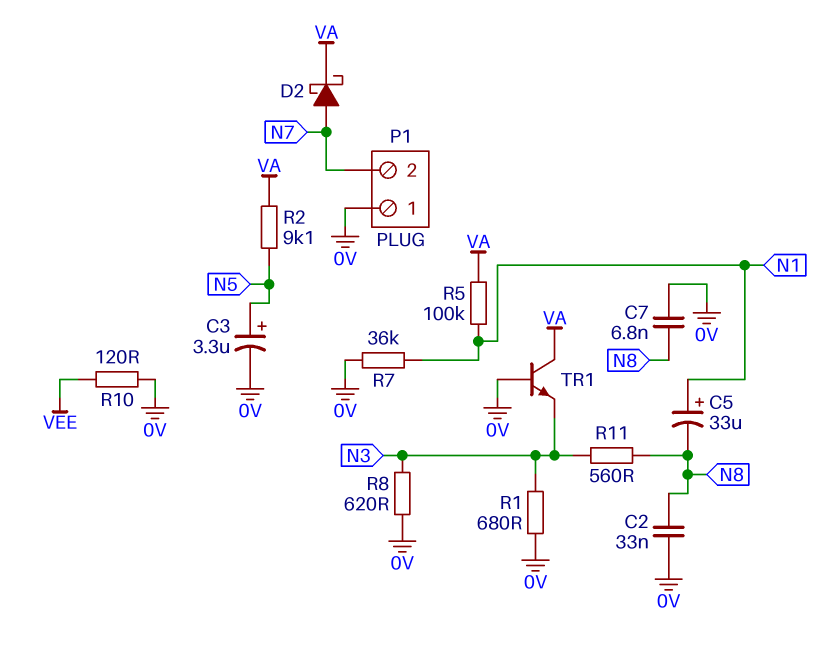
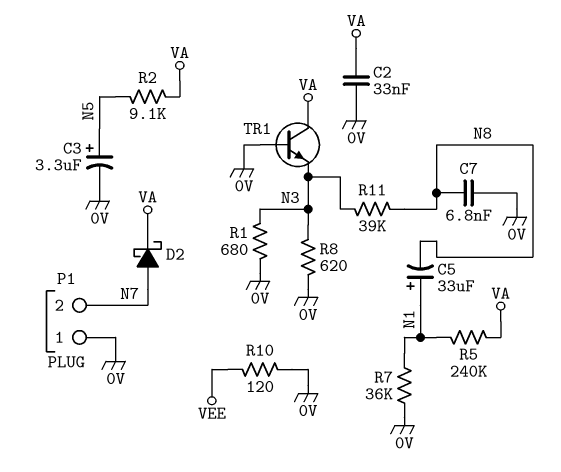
C2: 33nF (0V, N8) -> 33nF (0V, VA)
R5: 100k (N1, VA) -> 240k (N1, VA)
R11: 560 (N3, N8) -> 39k (N3, N8)

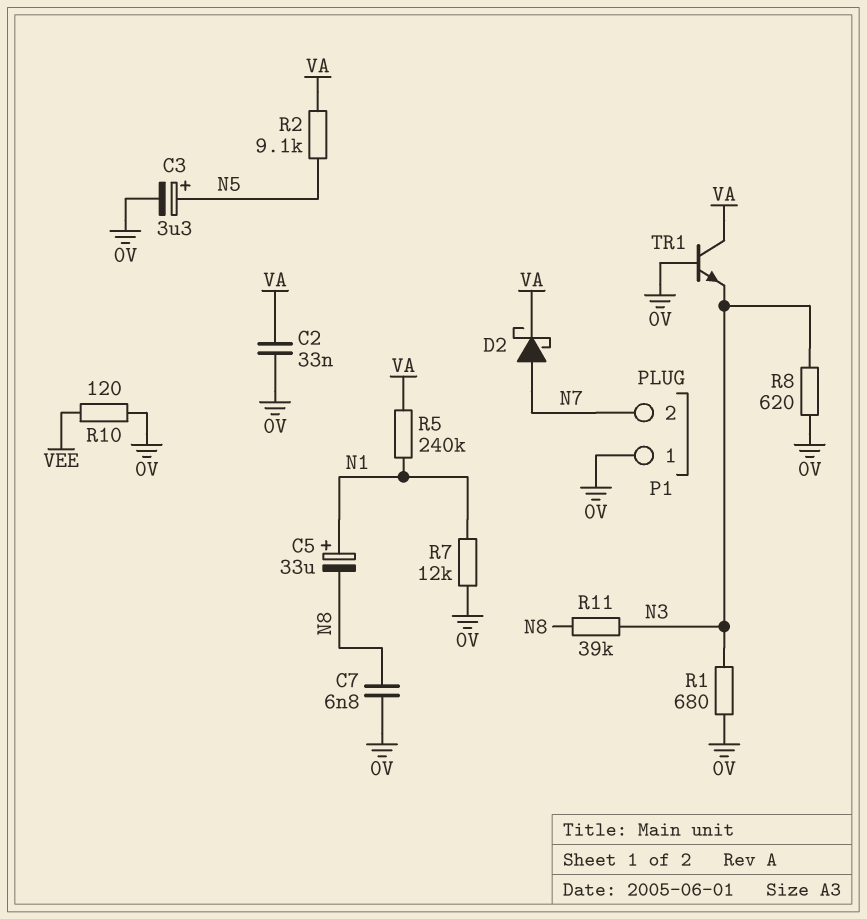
R7: 36k (0V, N1) -> 12k (0V, N1)

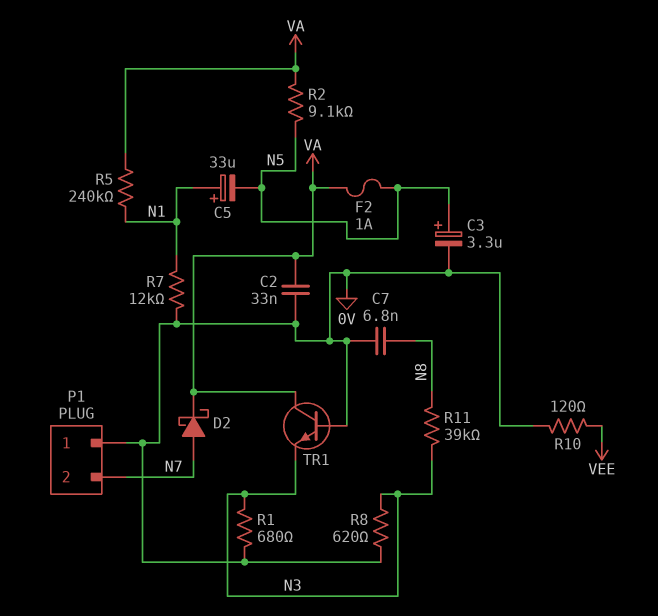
C5: 33uF (plus N1, minus N8) -> 33uF (plus N1, minus N5)
F2: none -> 1A (N5, VA)

